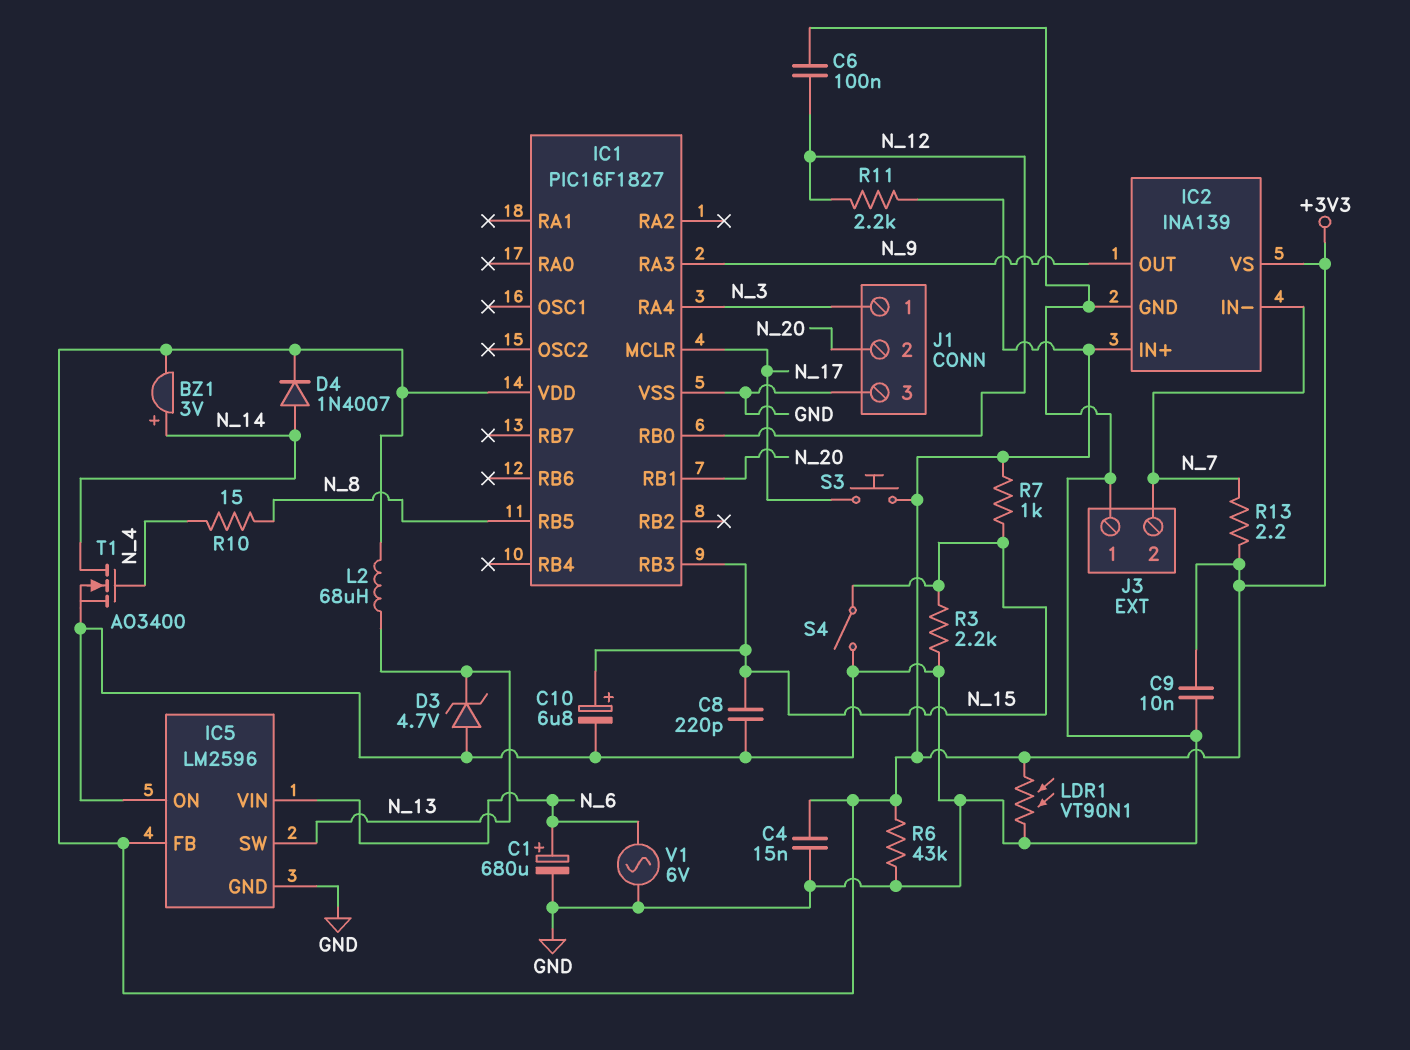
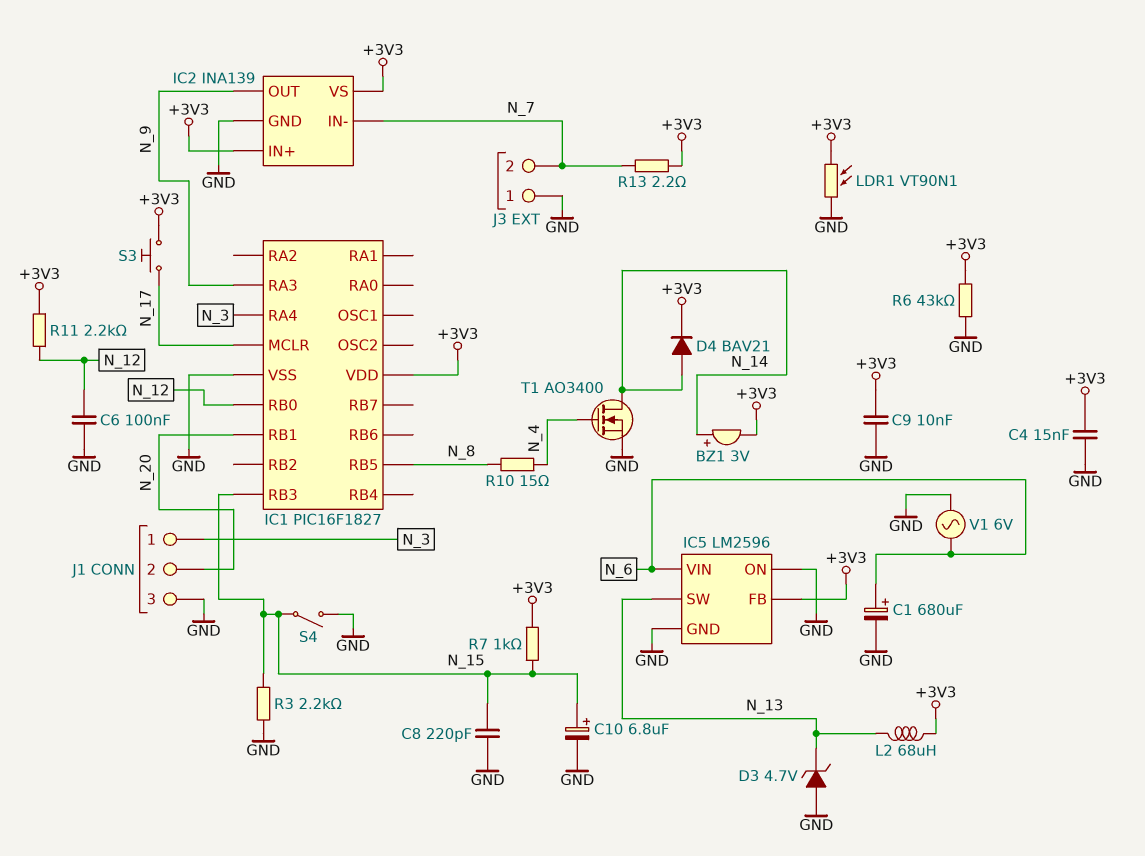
D4: diode 1N4007 (A N_14, K +3V3) -> diode BAV21 (A N_14, K +3V3)

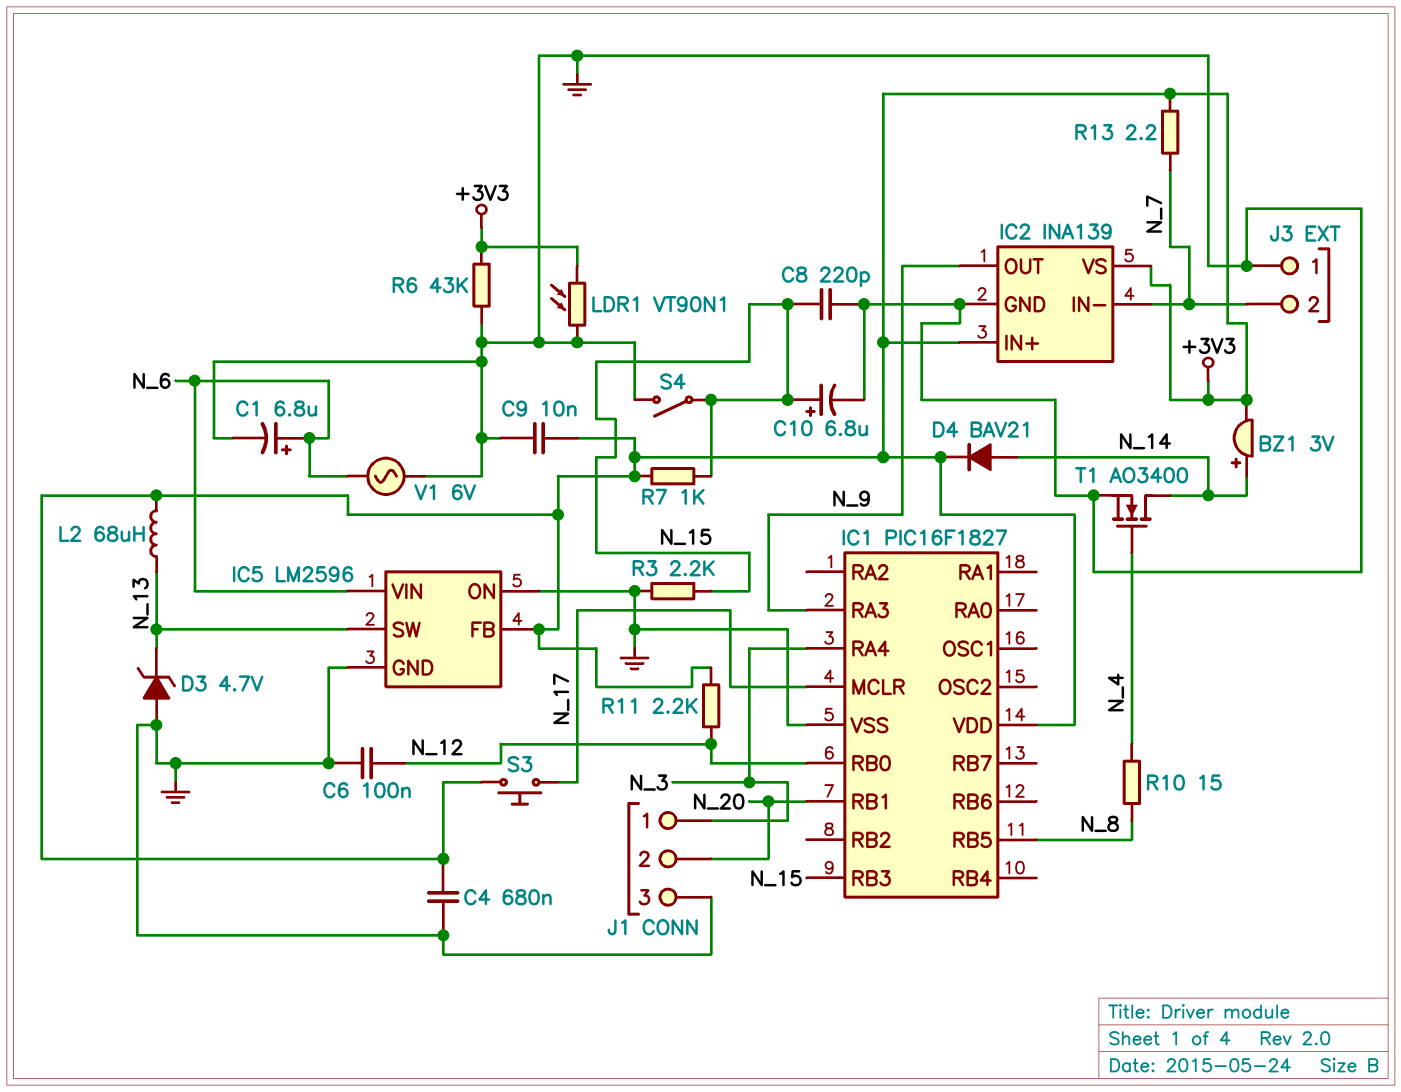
C1: 680uF (plus N_6, minus GND) -> 6.8uF (plus N_6, minus GND)
C4: 15nF (+3V3, GND) -> 680nF (+3V3, GND)

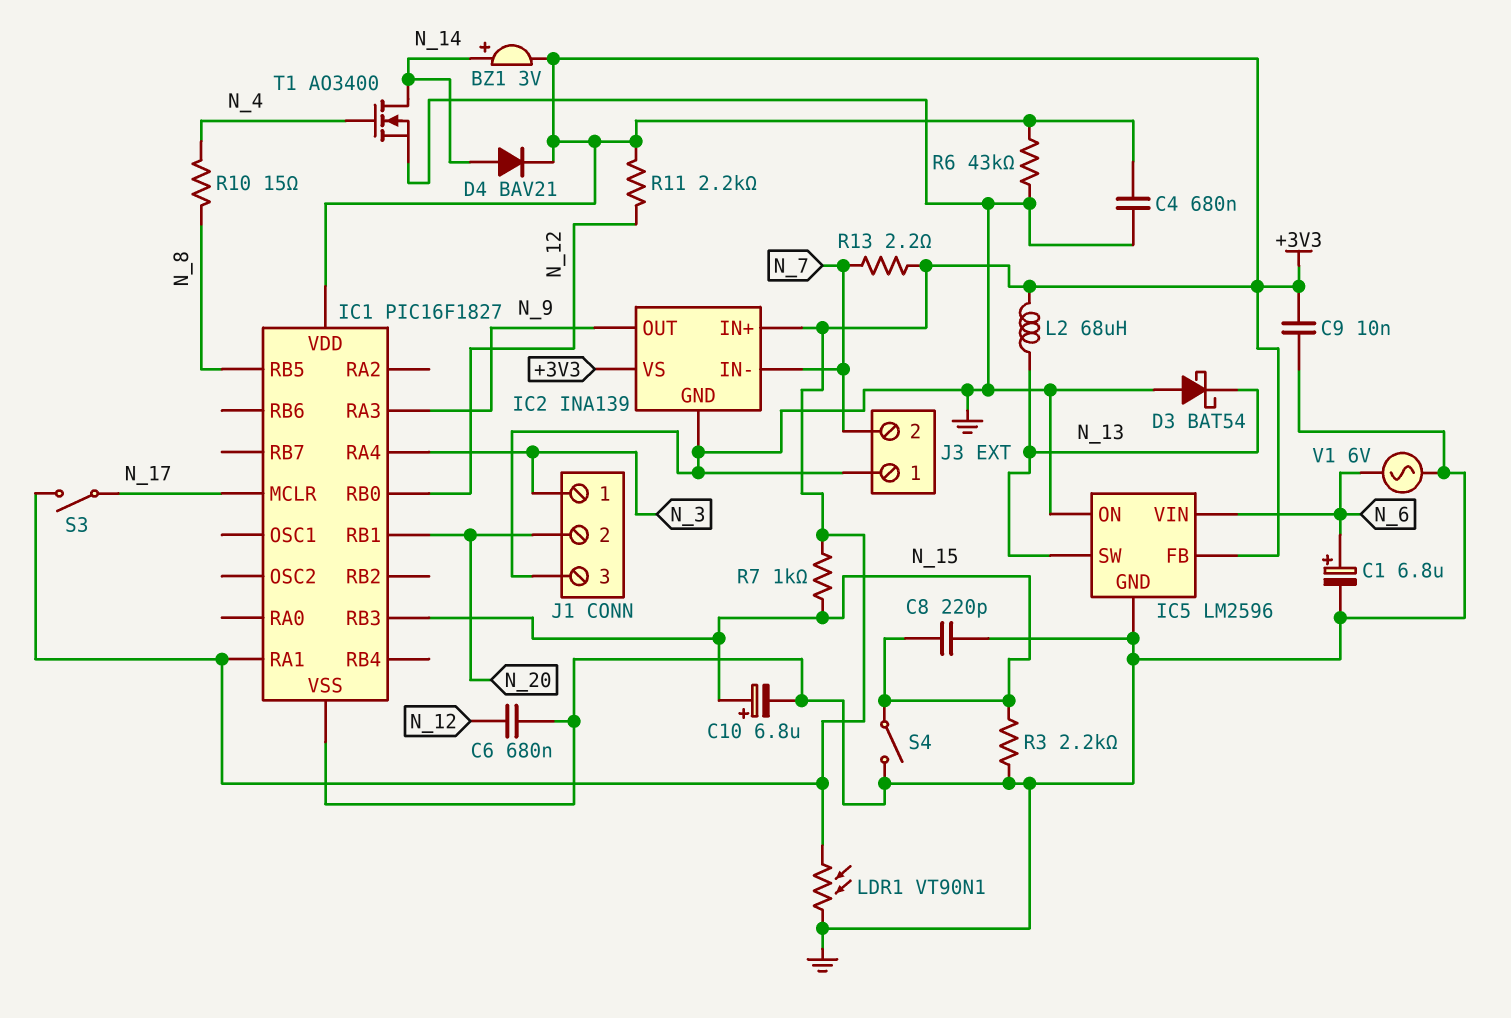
C6: 100nF (GND, N_12) -> 680nF (GND, N_12)
D3: zener 4.7V (A GND, K N_13) -> schottky BAT54 (A GND, K N_13)
IC1 pin RA1: none -> +3V3
S3: button (+3V3, N_17) -> switch (+3V3, N_17)

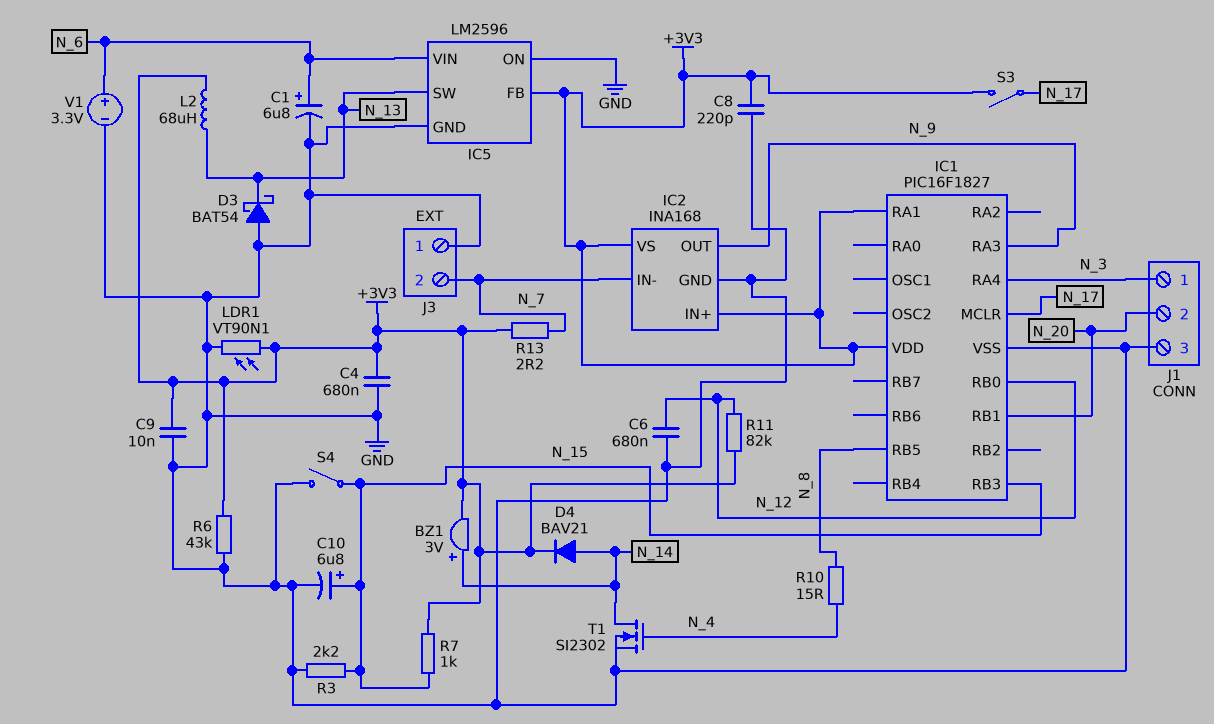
C8: 220pF (GND, N_15) -> 220pF (+3V3, GND)
IC2: INA139 -> INA168
R11: 2.2k (+3V3, N_12) -> 82k (+3V3, N_12)
T1: NMOS AO3400 (G N_4, D N_14, S GND) -> NMOS SI2302 (G N_4, D N_14, S GND)
V1: AC 6V (GND, N_6) -> 3.3V (plus N_6, minus GND)

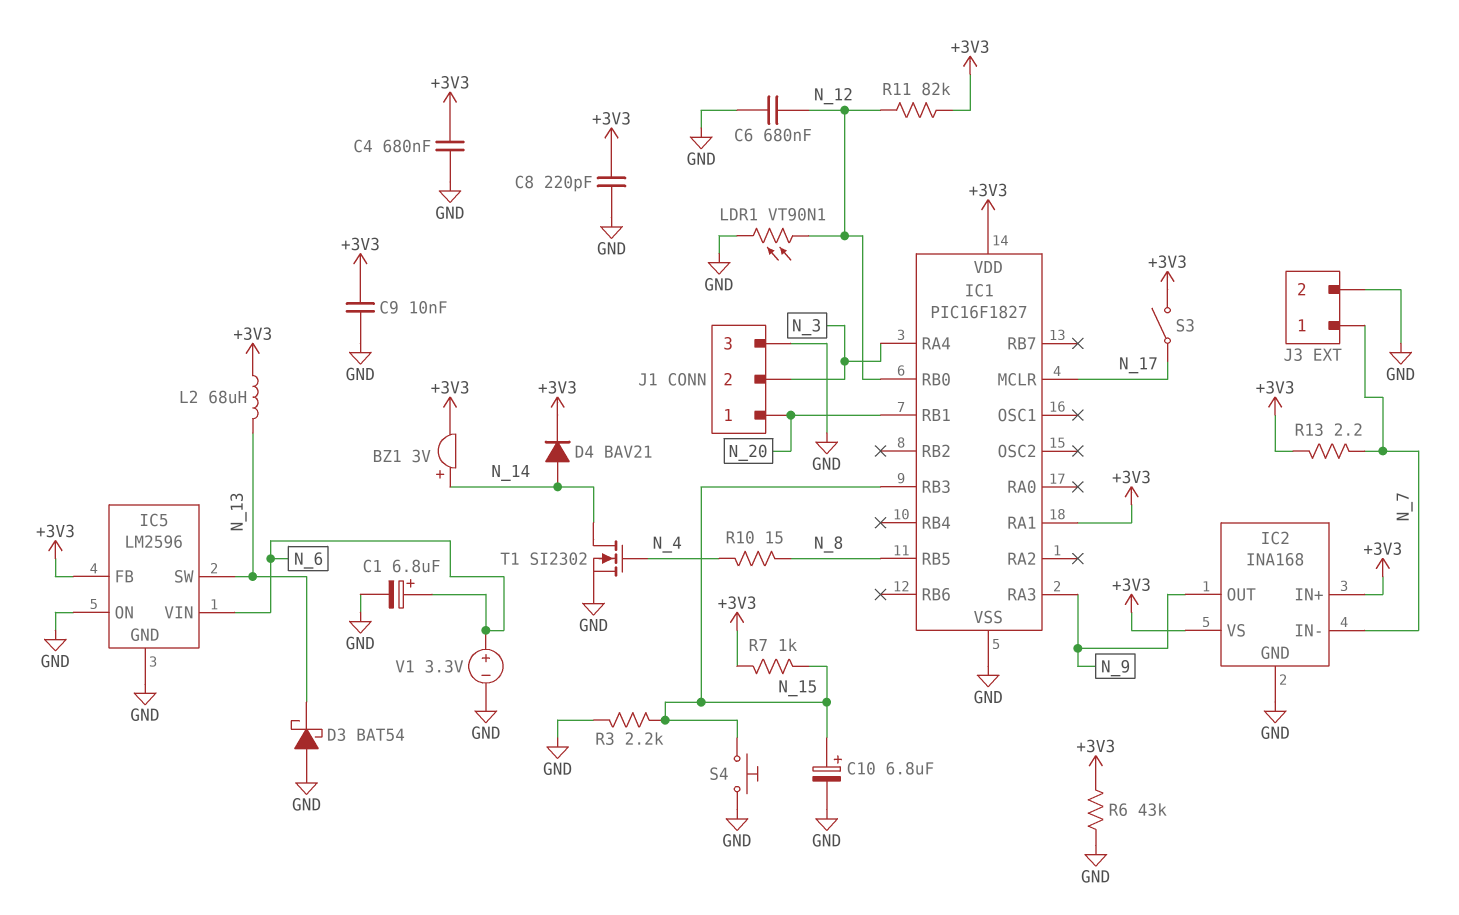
J1 pin 1: N_3 -> N_20
J1 pin 2: N_20 -> N_3
J3 pin 1: GND -> N_7
J3 pin 2: N_7 -> GND
LDR1: VT90N1 (+3V3, GND) -> VT90N1 (GND, N_12)
S4: switch (GND, N_15) -> button (GND, N_15)

